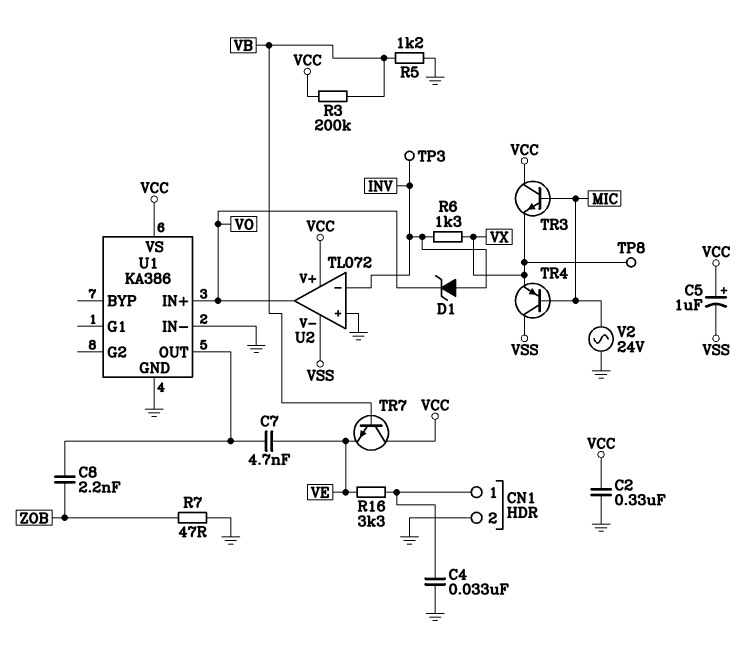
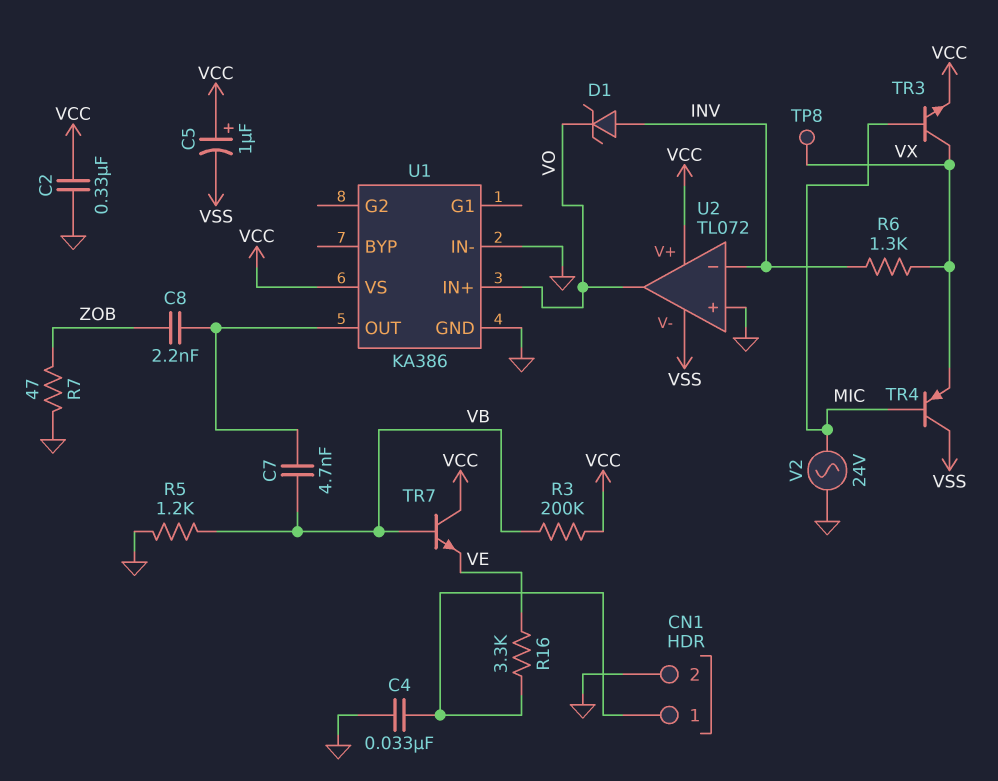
C7: 4.7nF (U1/OUT, VE) -> 4.7nF (U1/OUT, VB)
TP3: test point (INV) -> none
TR3: NPN (B MIC, C VCC, E VX) -> NPN (B MIC, C VX, E VCC)

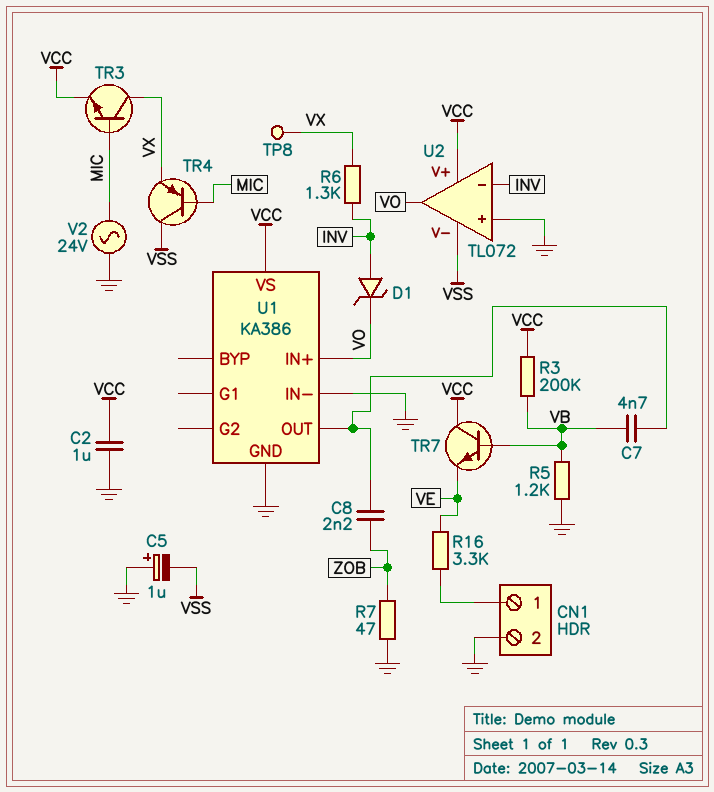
C2: 330nF (GND, VCC) -> 1uF (GND, VCC)
C4: 33nF (CN1/1, GND) -> none
C5: 1uF (plus VCC, minus VSS) -> 1uF (plus GND, minus VSS)

